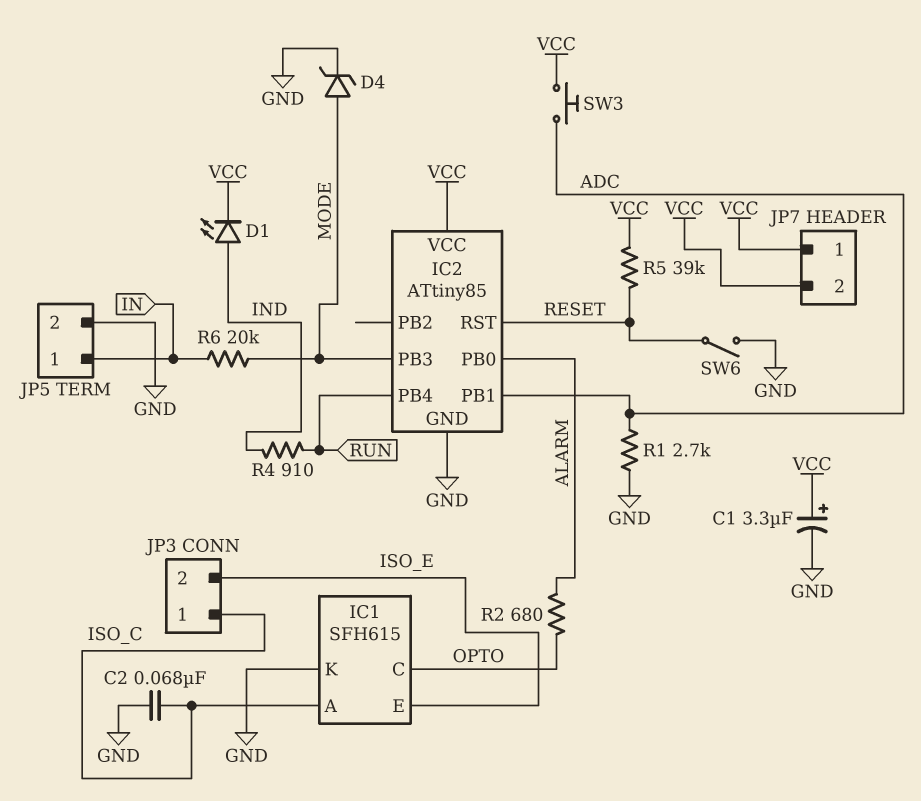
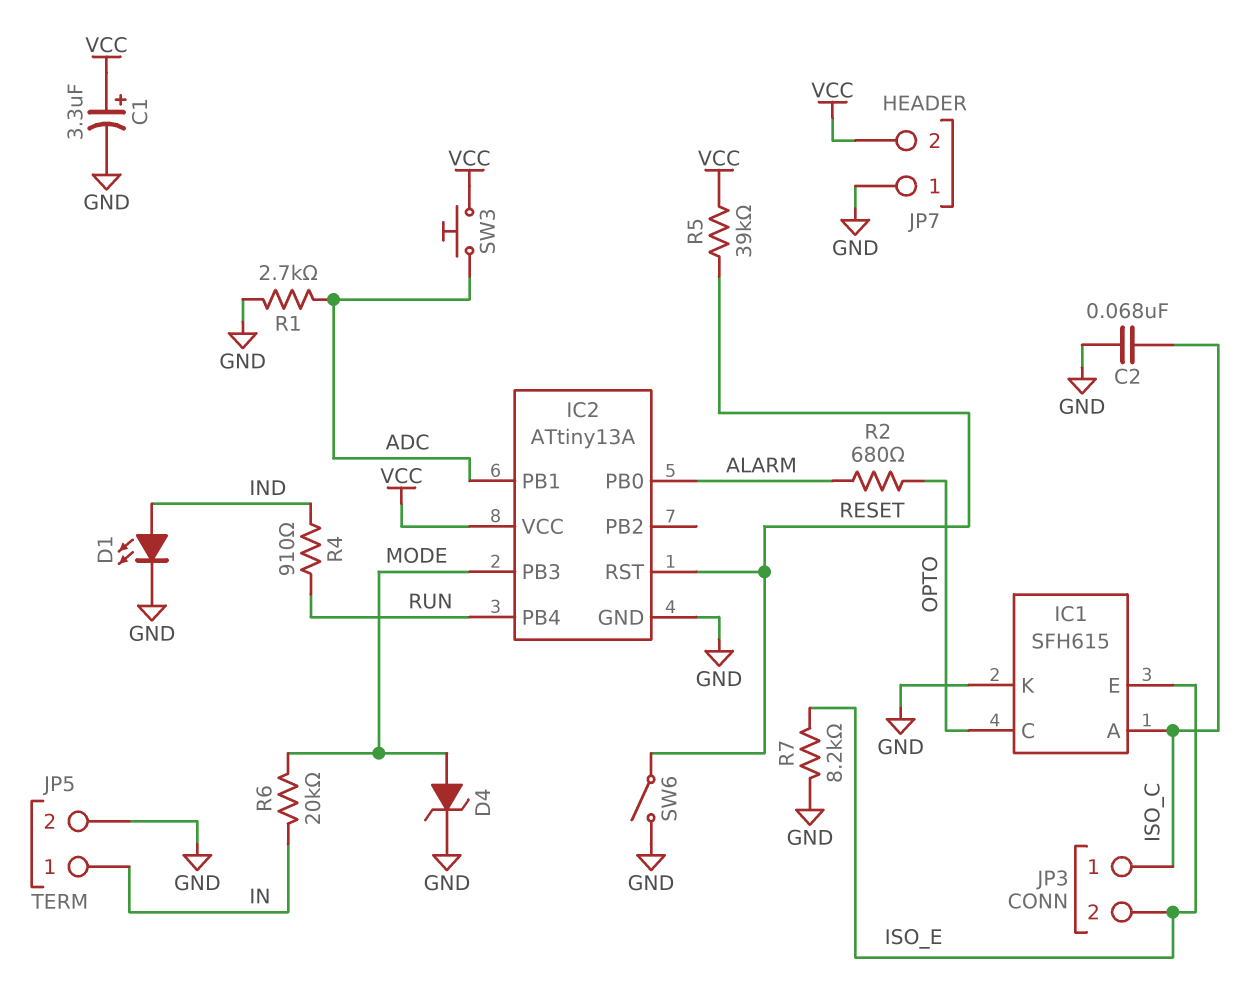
D1: LED (A IND, K VCC) -> LED (A IND, K GND)
IC2: ATtiny85 -> ATtiny13A
JP7 pin 1: VCC -> GND
R7: none -> 8.2k (GND, ISO_E)

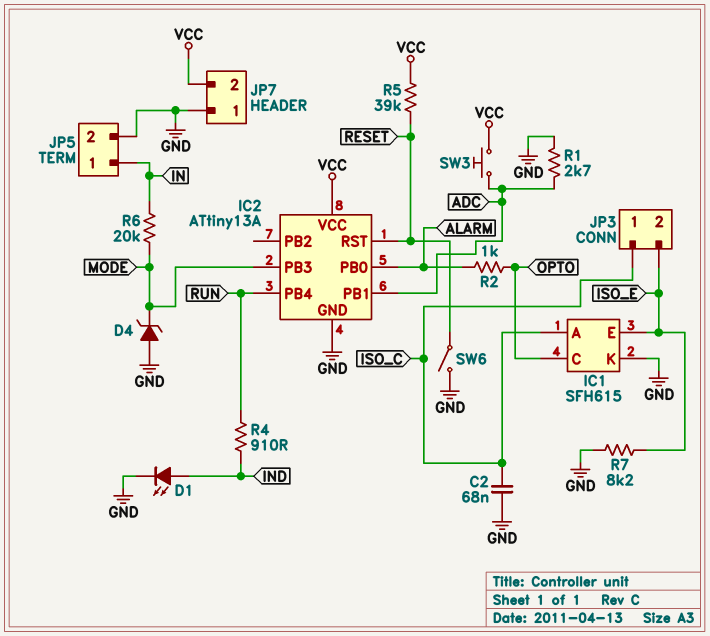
C1: 3.3uF (plus VCC, minus GND) -> none
D4: zener (A MODE, K GND) -> zener (A GND, K MODE)
R2: 680 (ALARM, OPTO) -> 1k (ALARM, OPTO)

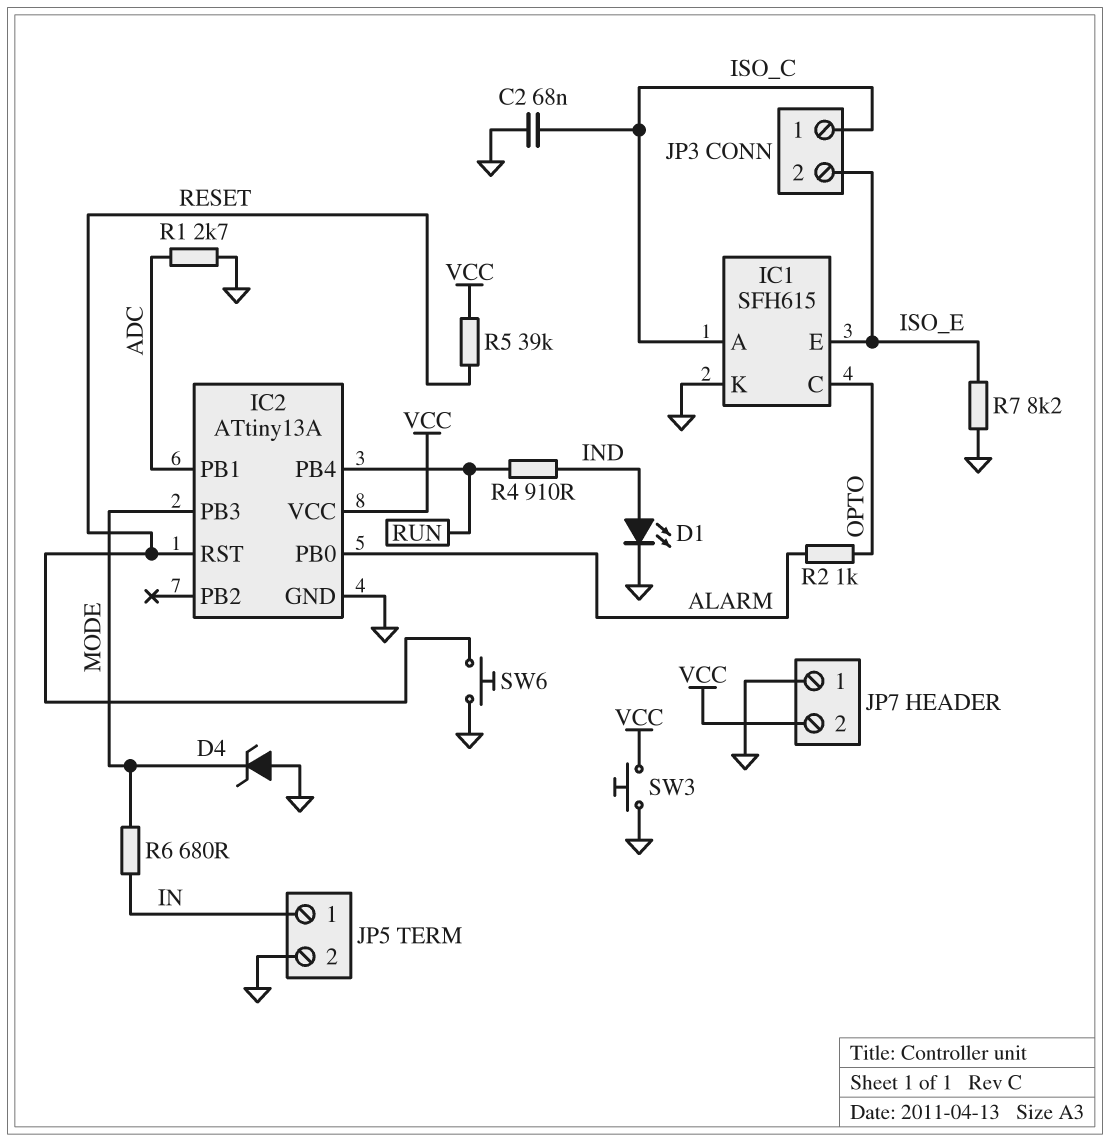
R6: 20k (IN, MODE) -> 680 (IN, MODE)
SW3: button (ADC, VCC) -> button (GND, VCC)
SW6: switch (GND, RESET) -> button (GND, RESET)

